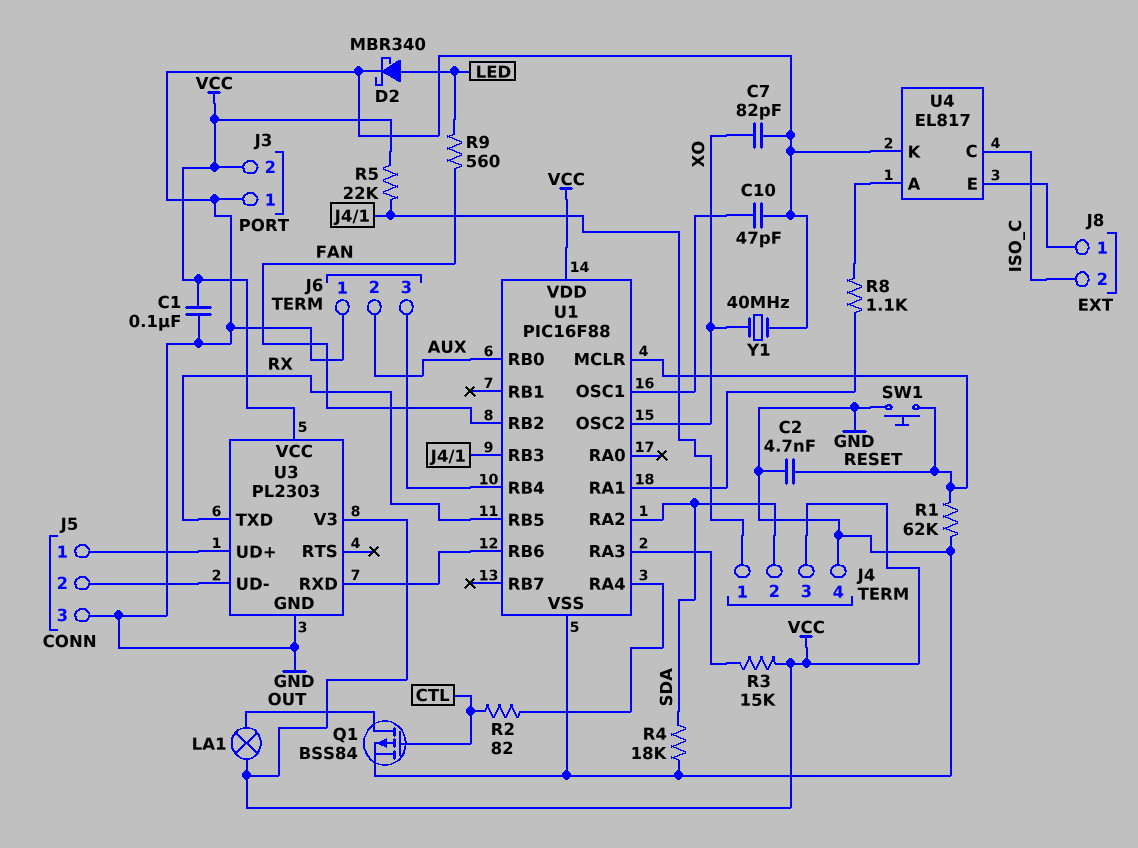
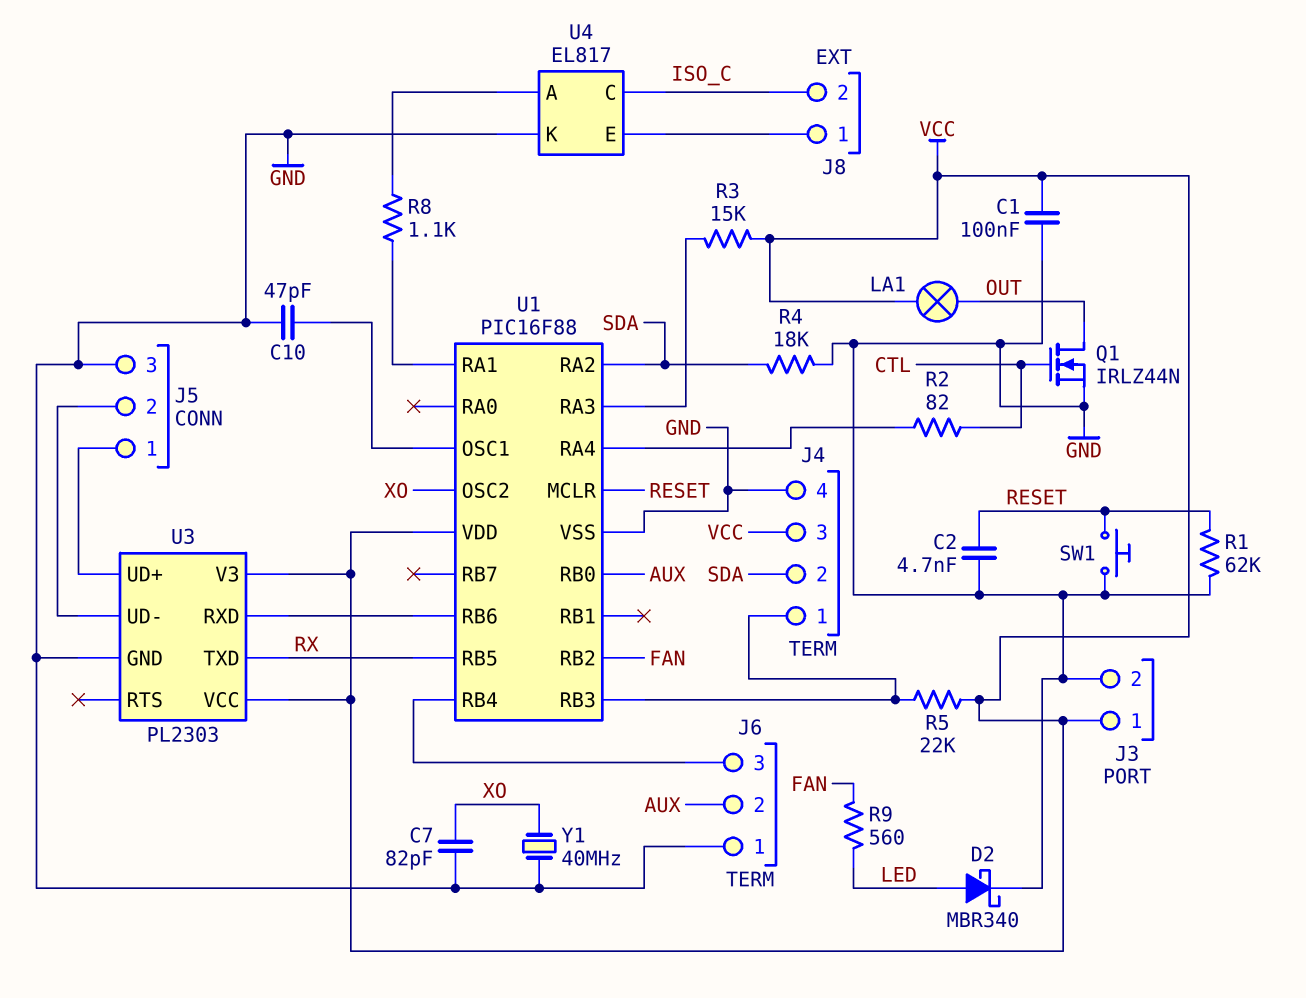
J3 pin 1: GND -> VCC
J3 pin 2: VCC -> GND
Q1: PMOS BSS84 (G CTL, D OUT, S GND) -> NMOS IRLZ44N (G CTL, D OUT, S GND)

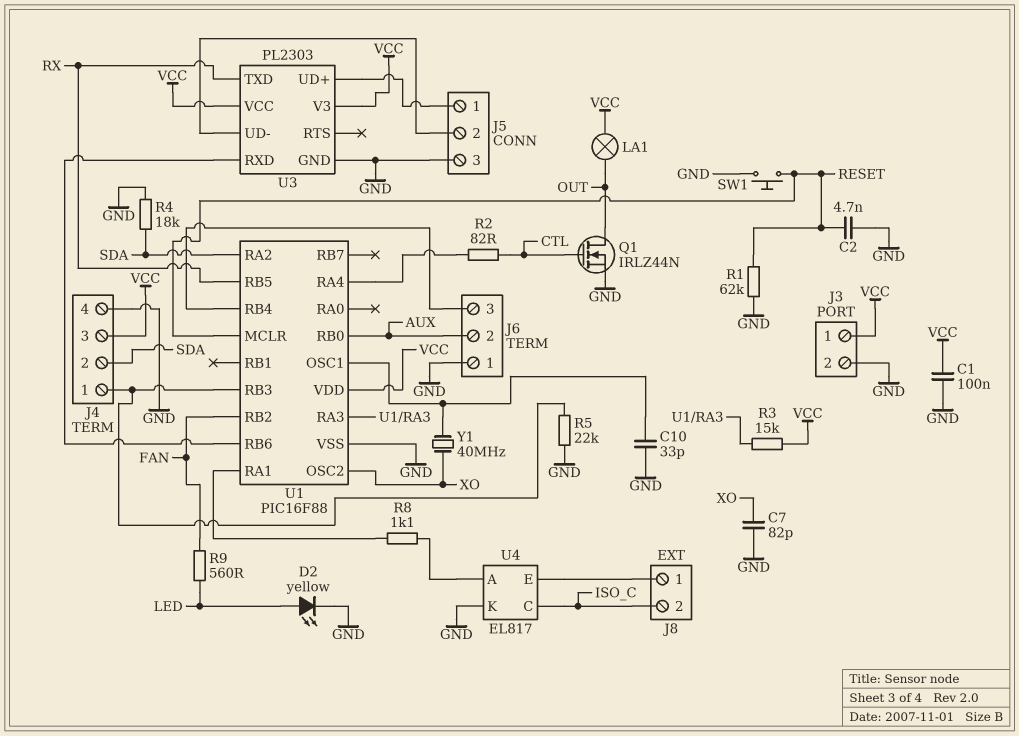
C10: 47pF (GND, U1/OSC1) -> 33pF (GND, U1/OSC1)
D2: schottky MBR340 (A LED, K GND) -> LED yellow (A LED, K GND)
R5: 22k (J4/1, VCC) -> 22k (GND, J4/1)
Y1: 40MHz (GND, XO) -> 40MHz (U1/OSC1, XO)

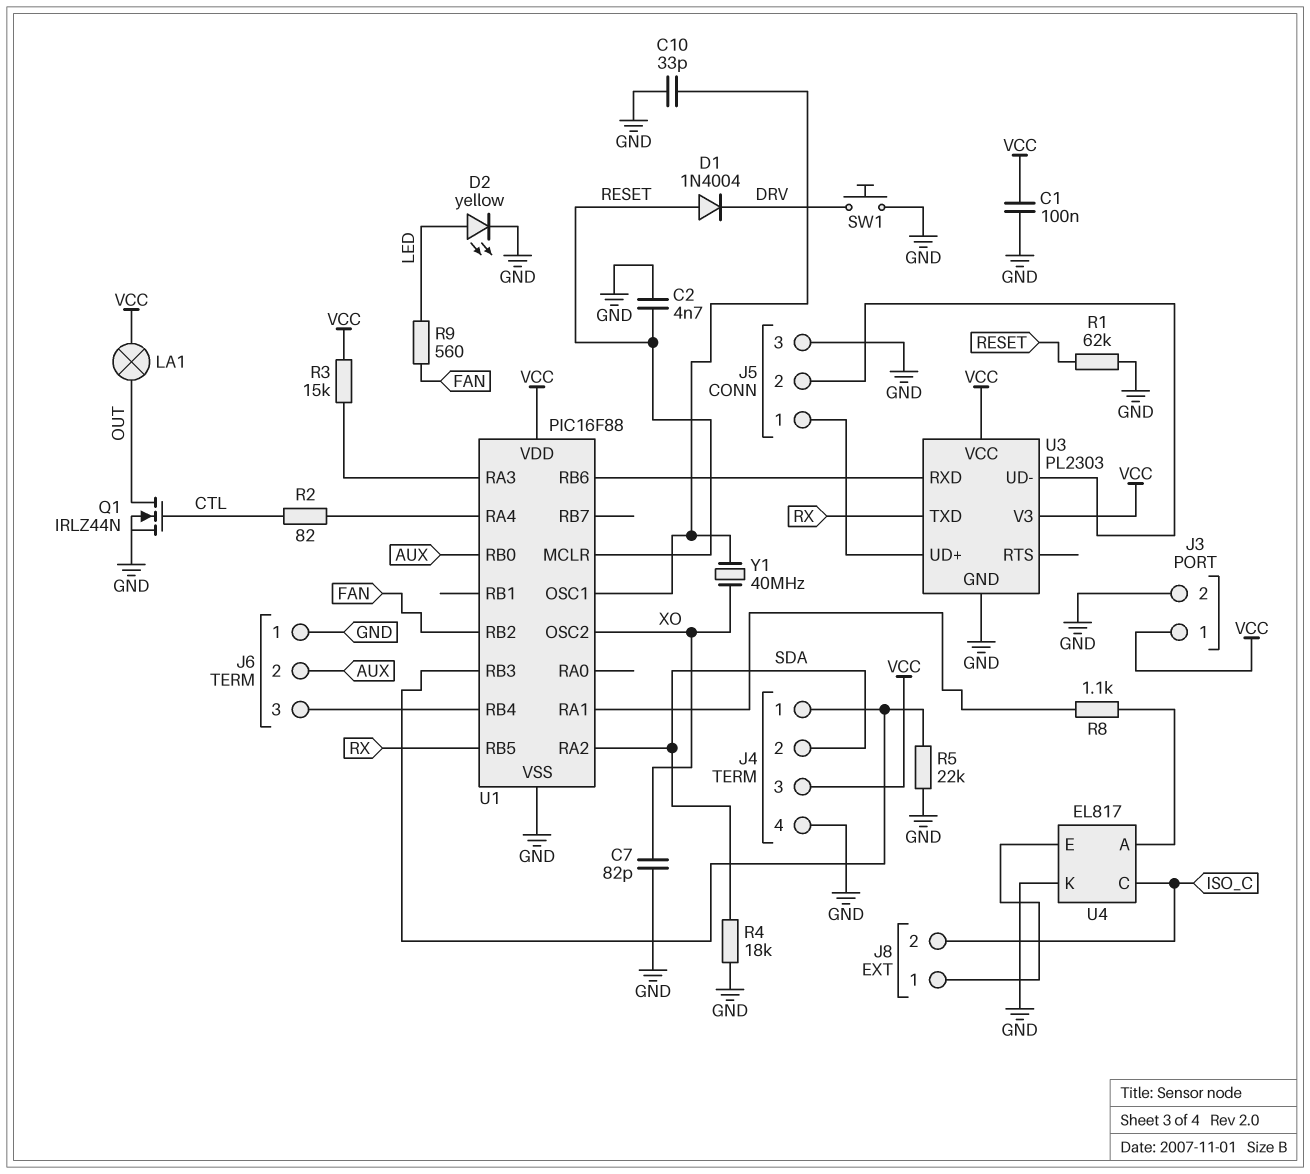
D1: none -> diode 1N4004 (A RESET, K DRV)
SW1: button (GND, RESET) -> button (DRV, GND)

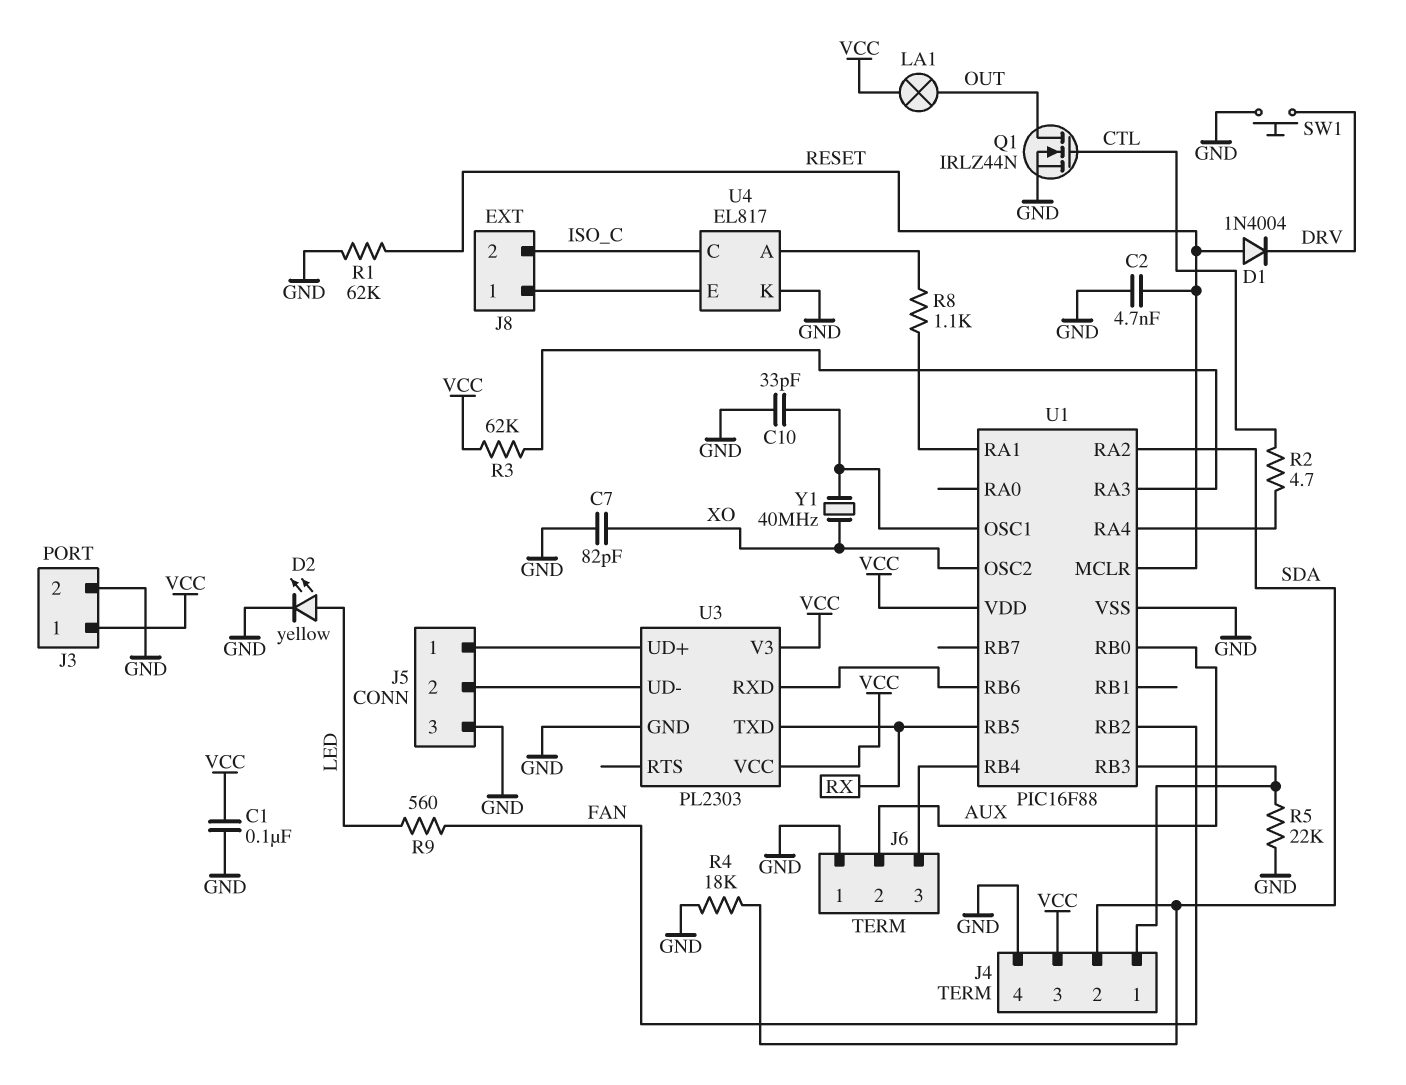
R2: 82 (CTL, U1/RA4) -> 4.7 (CTL, U1/RA4)
R3: 15k (U1/RA3, VCC) -> 62k (U1/RA3, VCC)

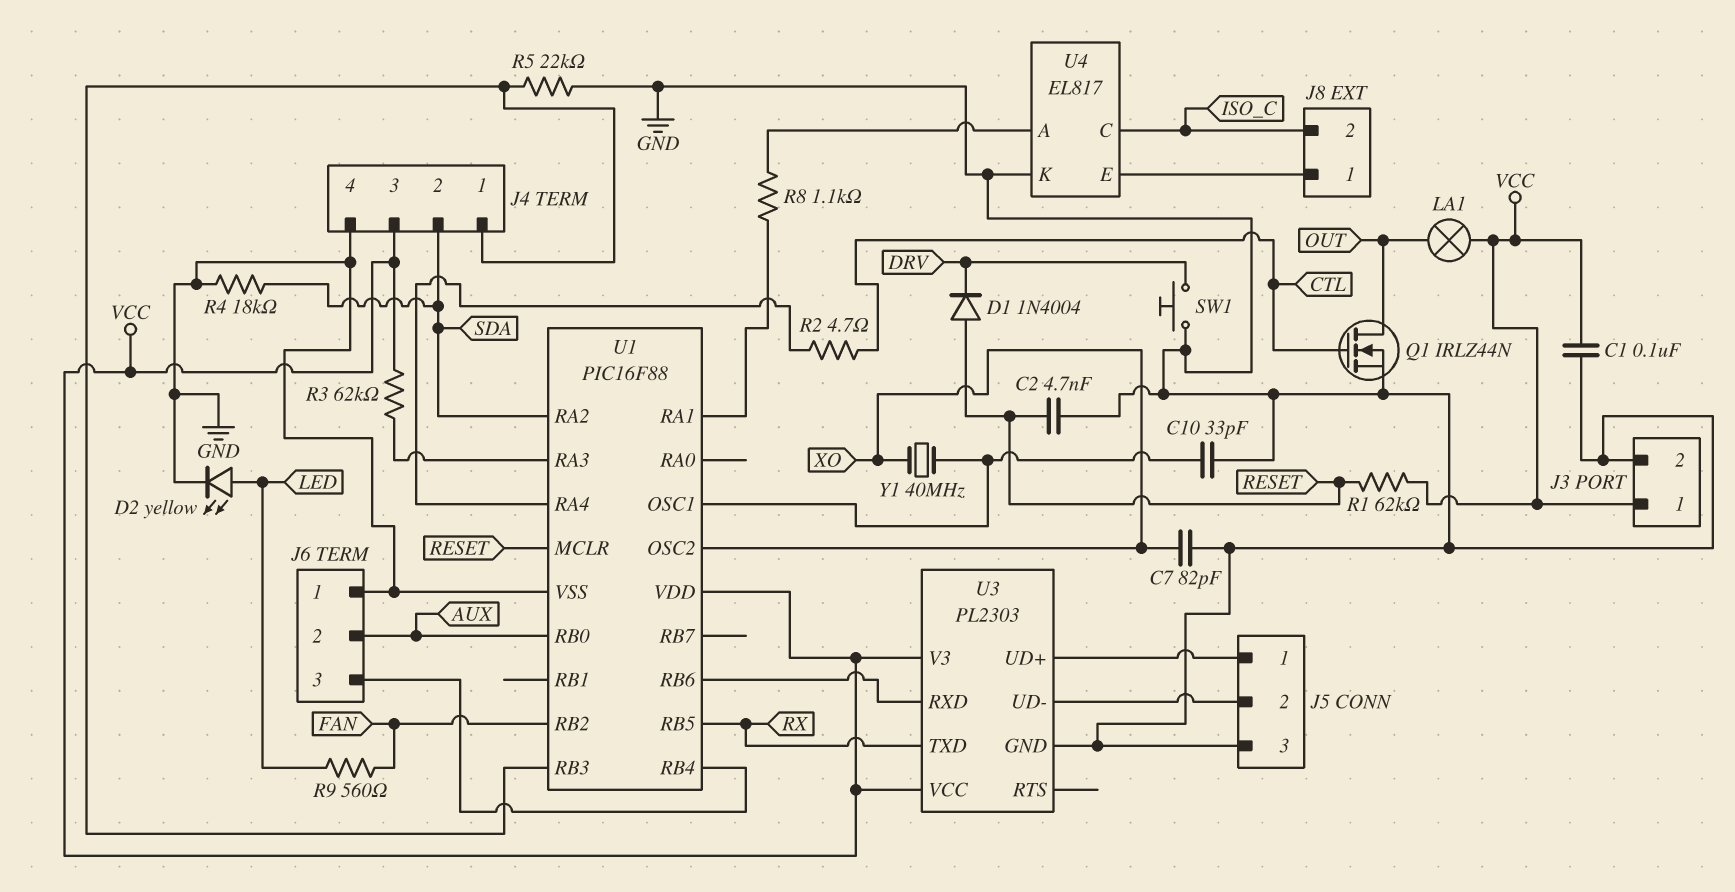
R1: 62k (GND, RESET) -> 62k (RESET, VCC)

